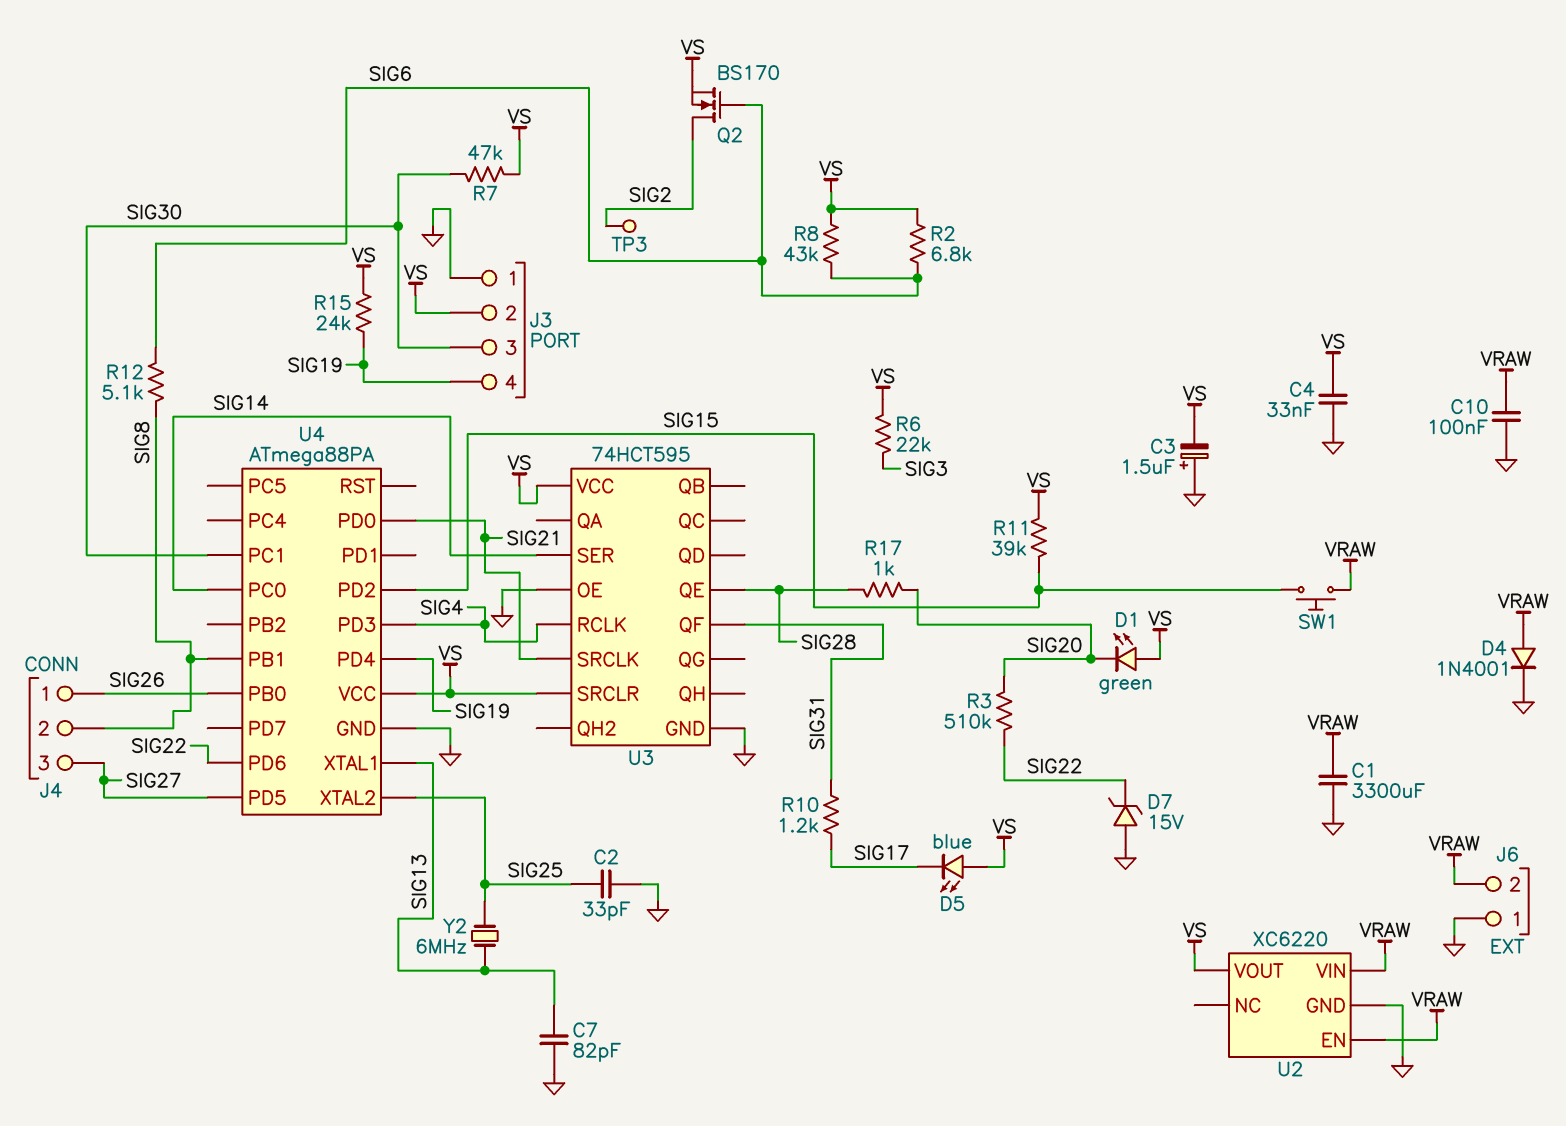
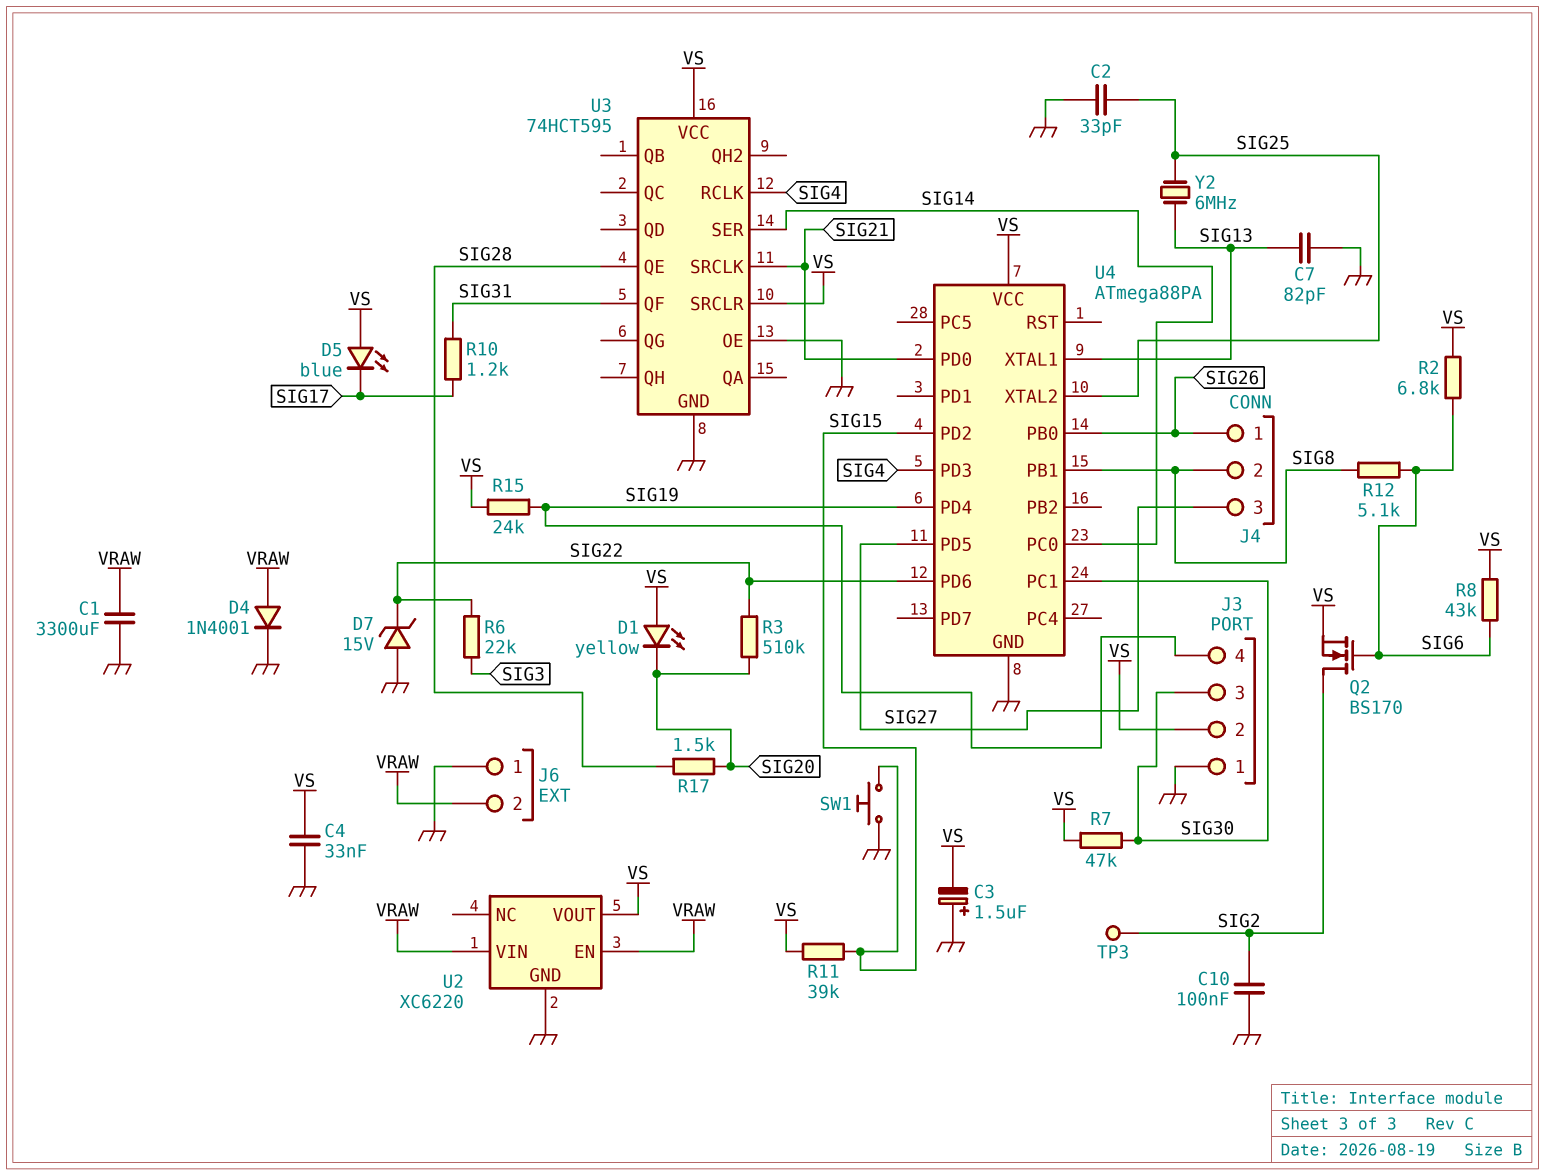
C10: 100nF (GND, VRAW) -> 100nF (GND, SIG2)
D1: LED green (A VS, K SIG20) -> LED yellow (A VS, K SIG20)
R6: 22k (SIG3, VS) -> 22k (SIG3, SIG22)
R17: 1k (SIG20, SIG28) -> 1.5k (SIG20, SIG28)
SW1: button (SIG15, VRAW) -> button (GND, SIG15)

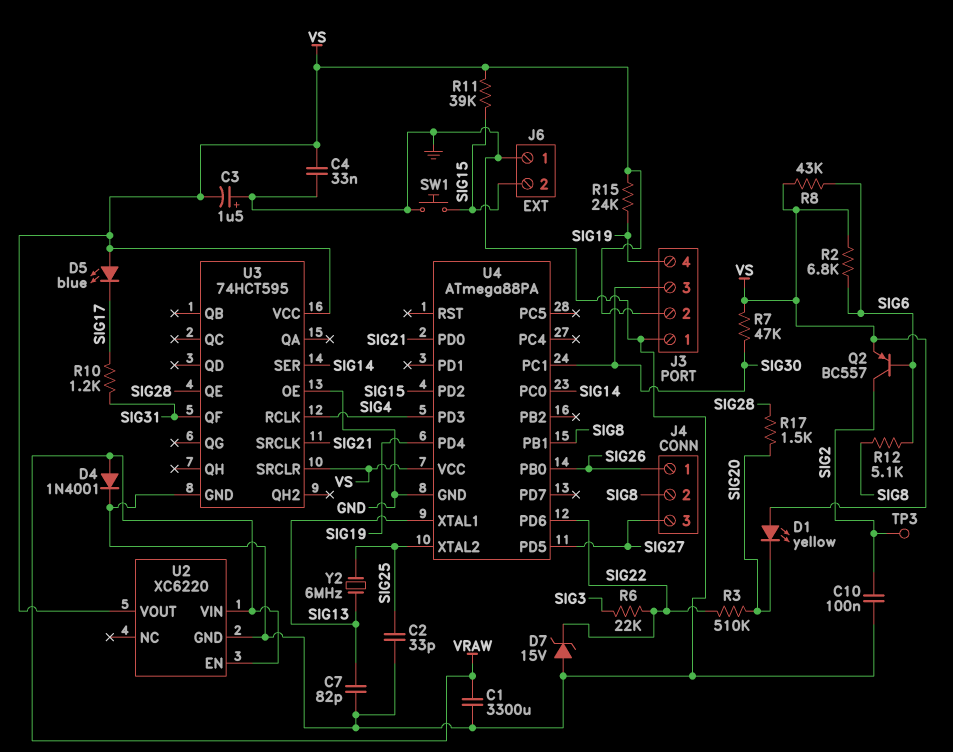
J6 pin 2: VRAW -> SIG15
Q2: NMOS BS170 (G SIG6, D SIG2, S VS) -> PNP BC557 (B SIG6, C SIG2, E VS)

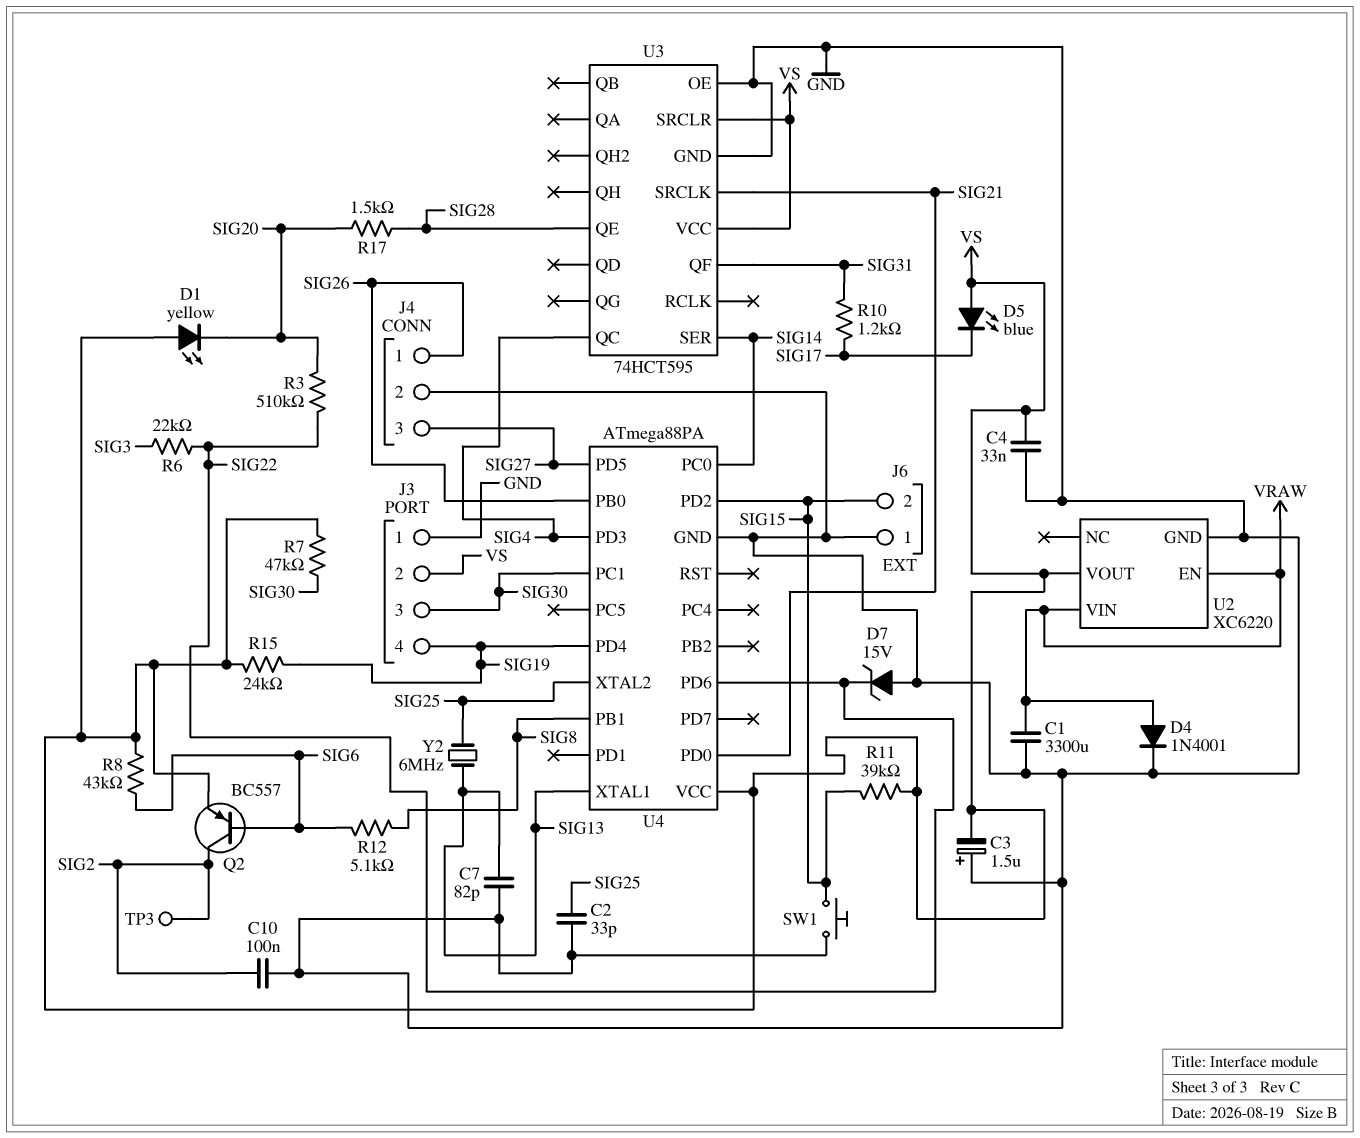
J4 pin 2: SIG8 -> GND
R2: 6.8k (SIG6, VS) -> none
U3 pin QC: none -> SIG4
U3 pin RCLK: SIG4 -> none

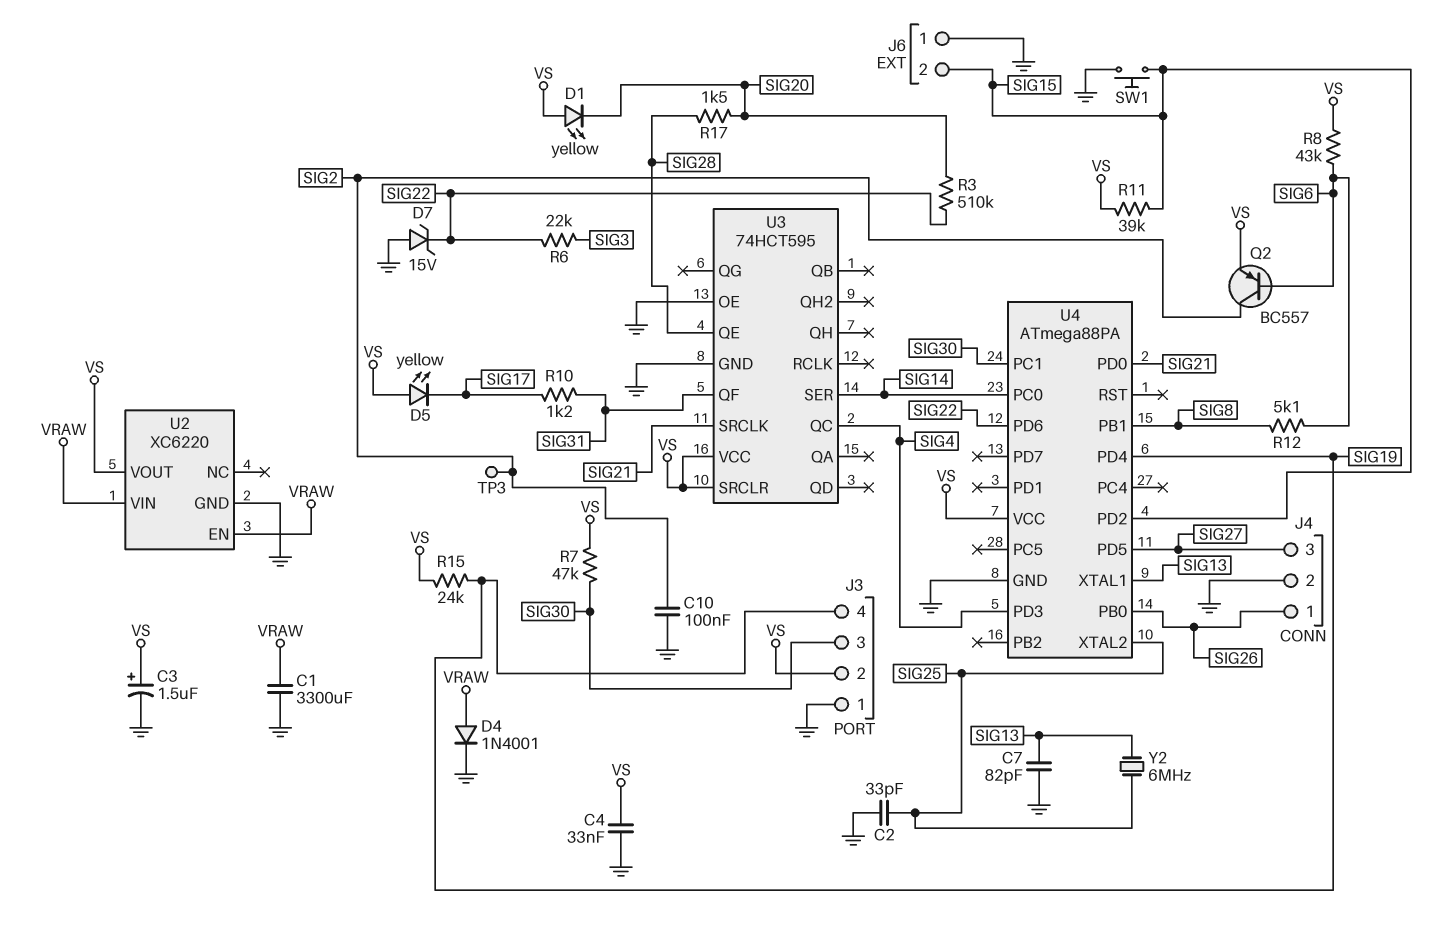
C3: 1.5uF (plus GND, minus VS) -> 1.5uF (plus VS, minus GND)
D5: LED blue (A VS, K SIG17) -> LED yellow (A VS, K SIG17)

